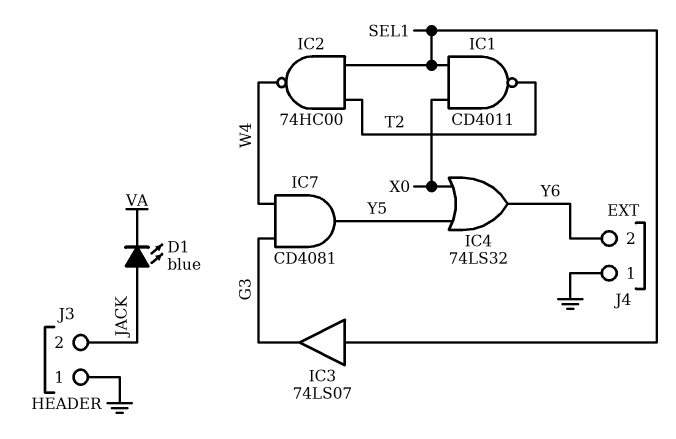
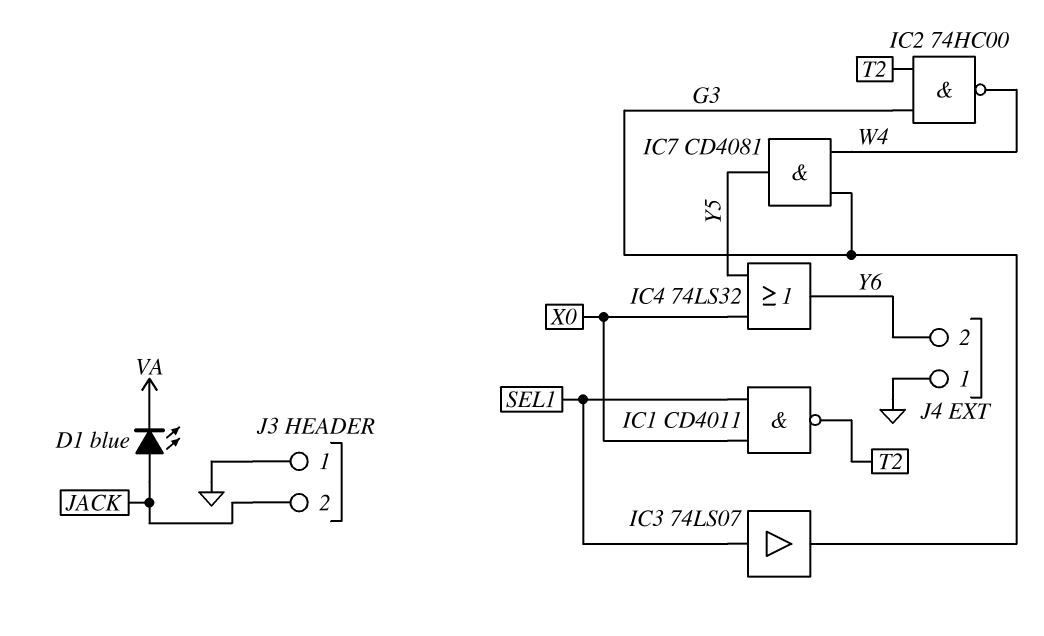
IC2: NAND 74HC00 (in SEL1, in T2, out W4) -> NAND 74HC00 (in G3, in T2, out W4)

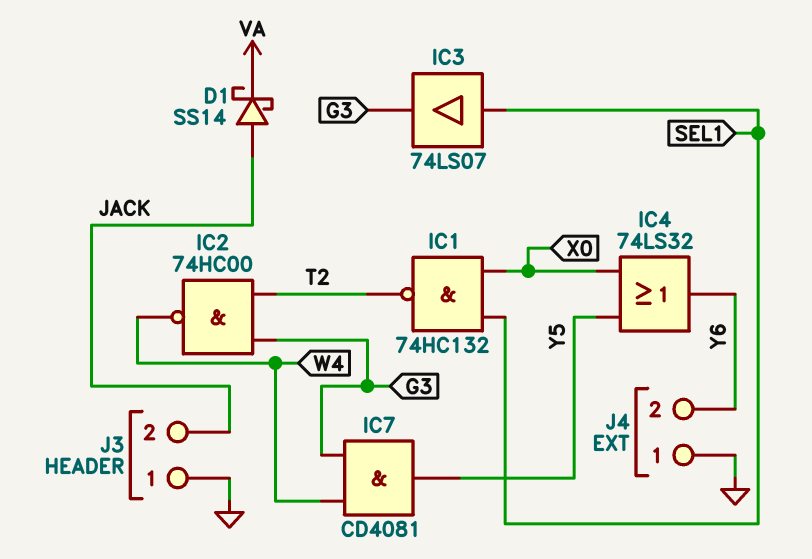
D1: LED blue (A JACK, K VA) -> schottky SS14 (A JACK, K VA)
IC1: NAND CD4011 (in SEL1, in X0, out T2) -> NAND 74HC132 (in SEL1, in X0, out T2)

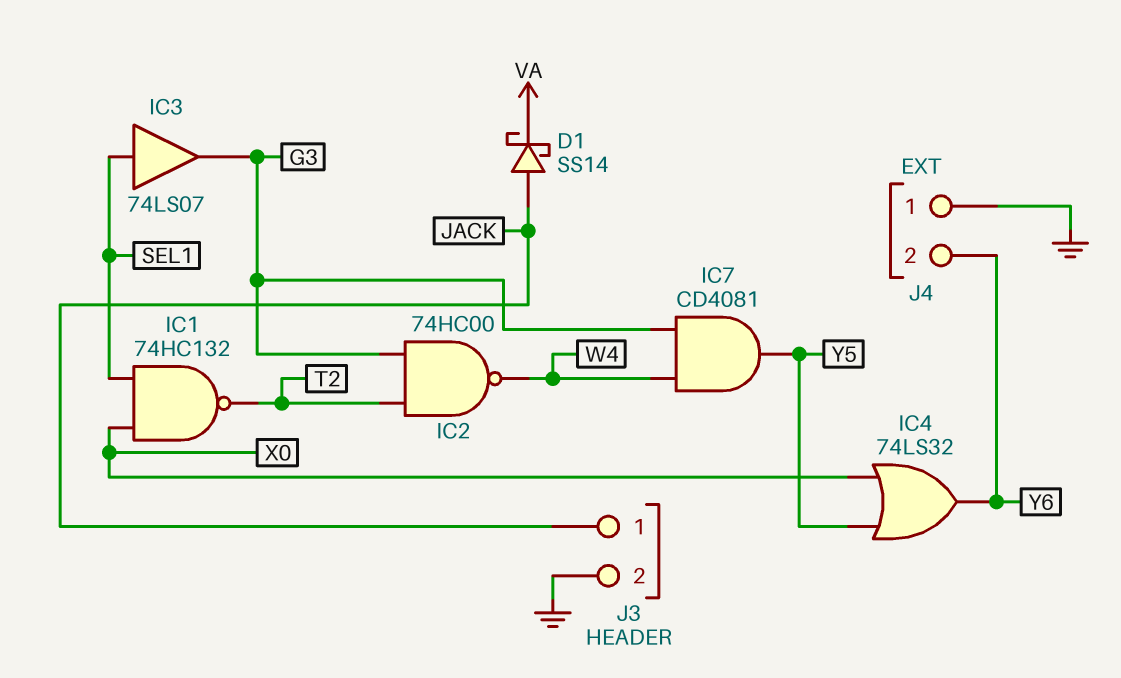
J3 pin 1: GND -> JACK
J3 pin 2: JACK -> GND

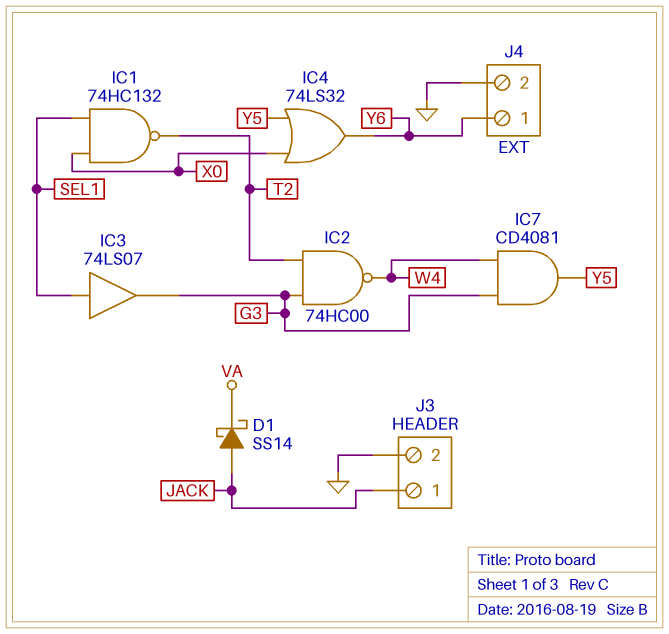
J4 pin 1: GND -> Y6
J4 pin 2: Y6 -> GND

